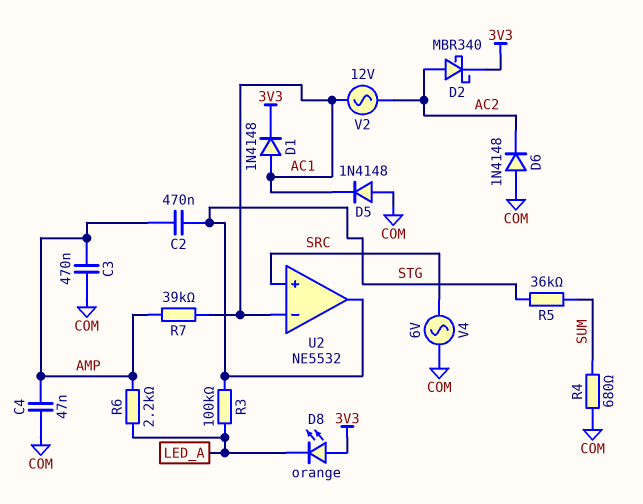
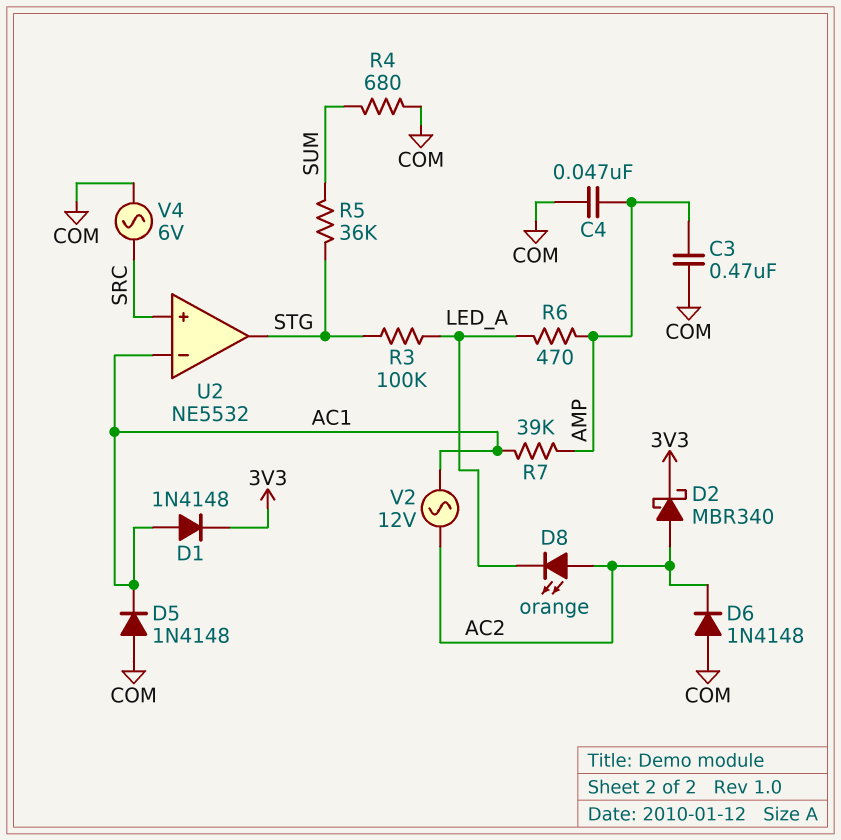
C2: 470nF (AMP, STG) -> none
D8: LED orange (A 3V3, K LED_A) -> LED orange (A AC2, K LED_A)
R6: 2.2k (AMP, LED_A) -> 470 (AMP, LED_A)

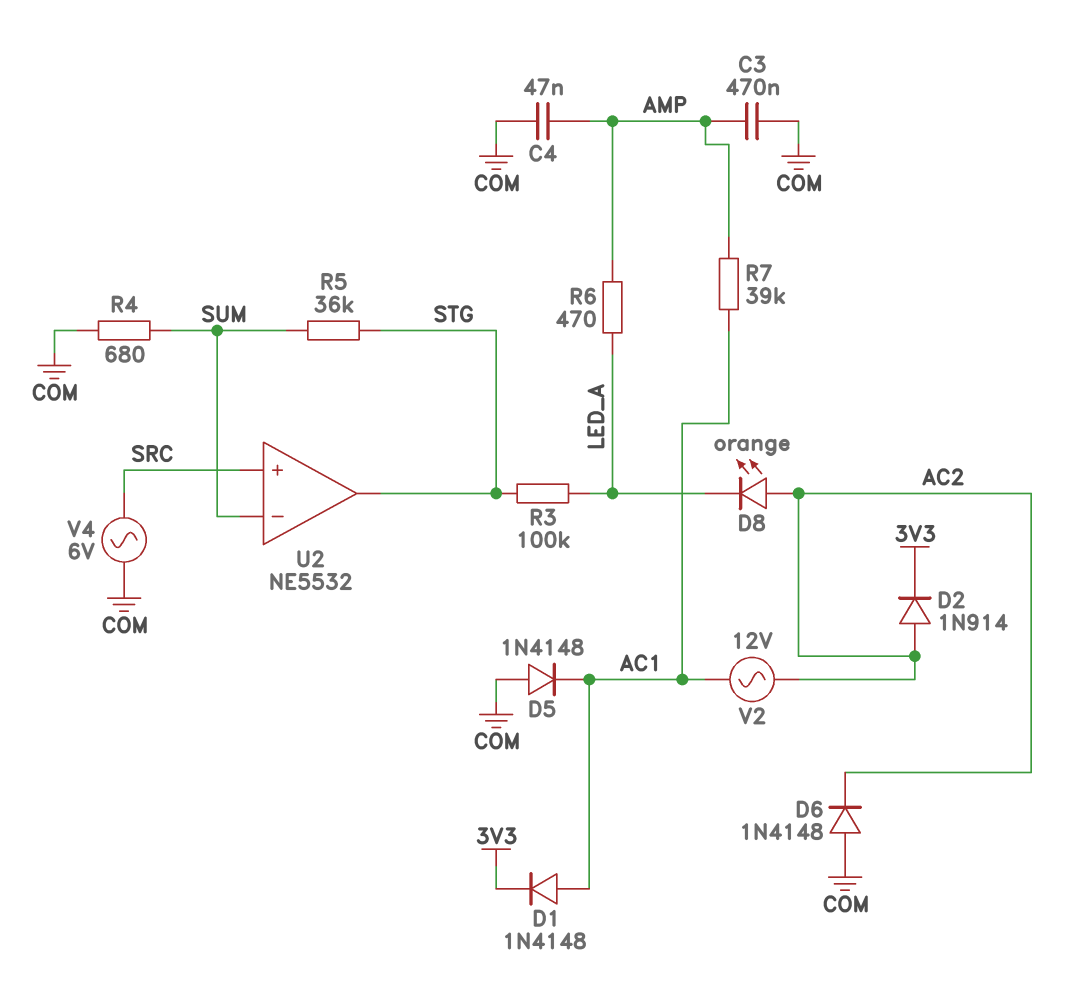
D2: schottky MBR340 (A AC2, K 3V3) -> diode 1N914 (A AC2, K 3V3)
U2 pin in-: AC1 -> SUM

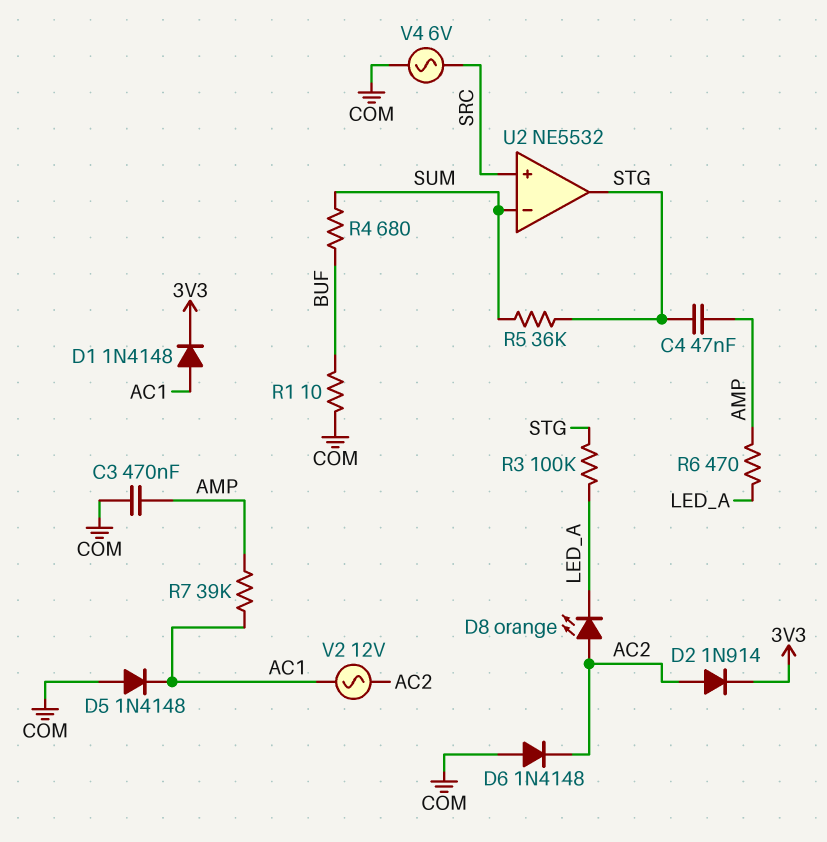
C4: 47nF (AMP, COM) -> 47nF (AMP, STG)
R1: none -> 10 (BUF, COM)
R4: 680 (COM, SUM) -> 680 (BUF, SUM)

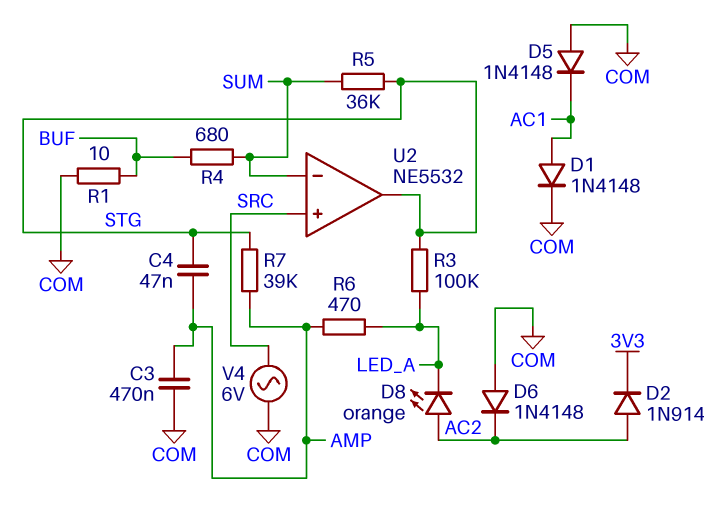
D1: diode 1N4148 (A AC1, K 3V3) -> diode 1N4148 (A AC1, K COM)
R7: 39k (AC1, AMP) -> 39k (AMP, STG)
V2: AC 12V (AC1, AC2) -> none

